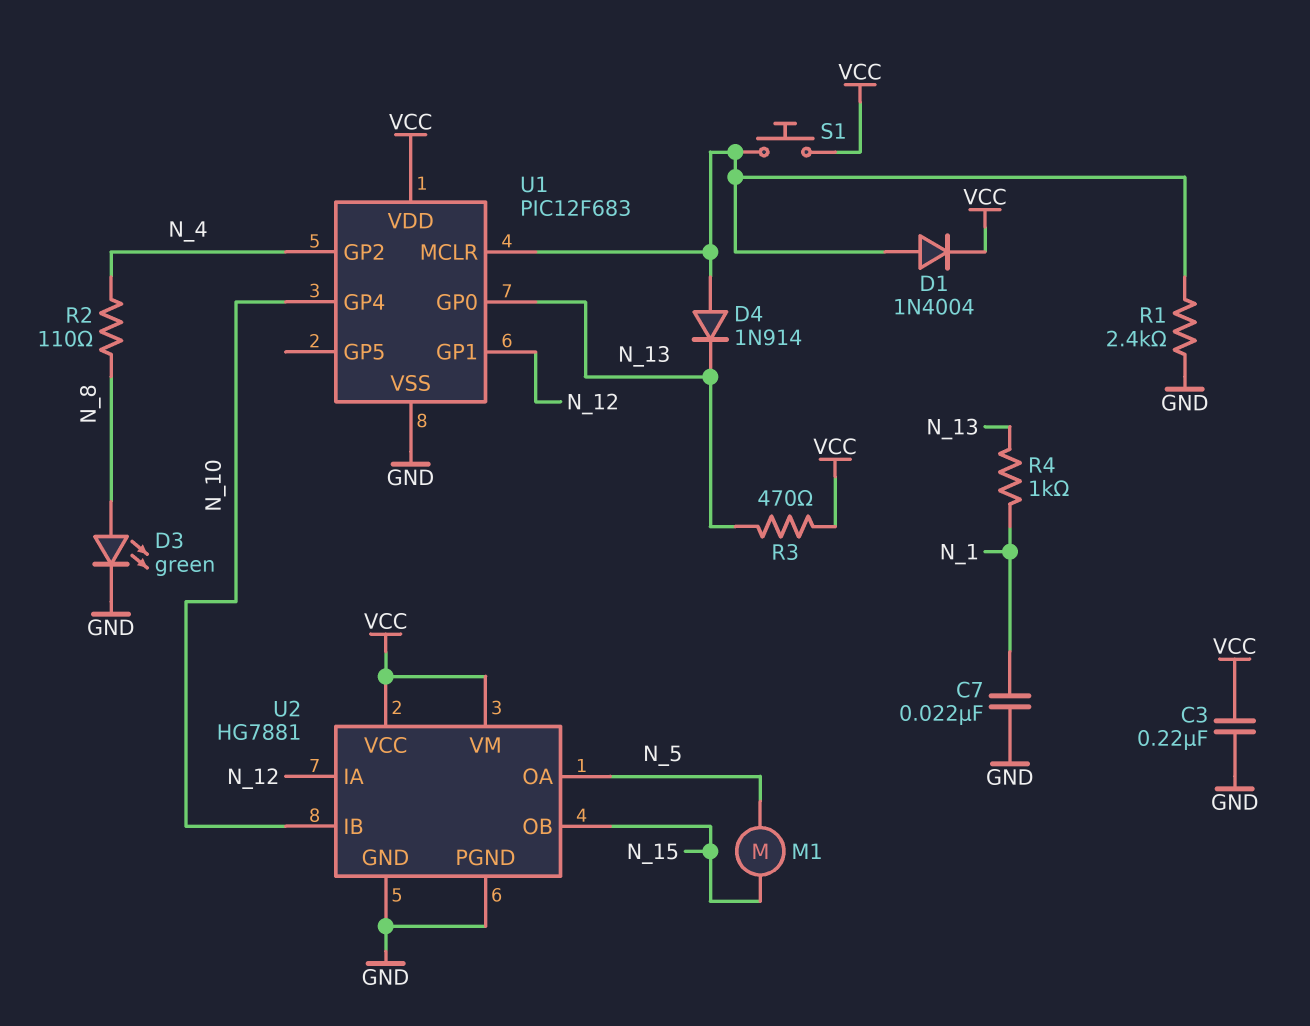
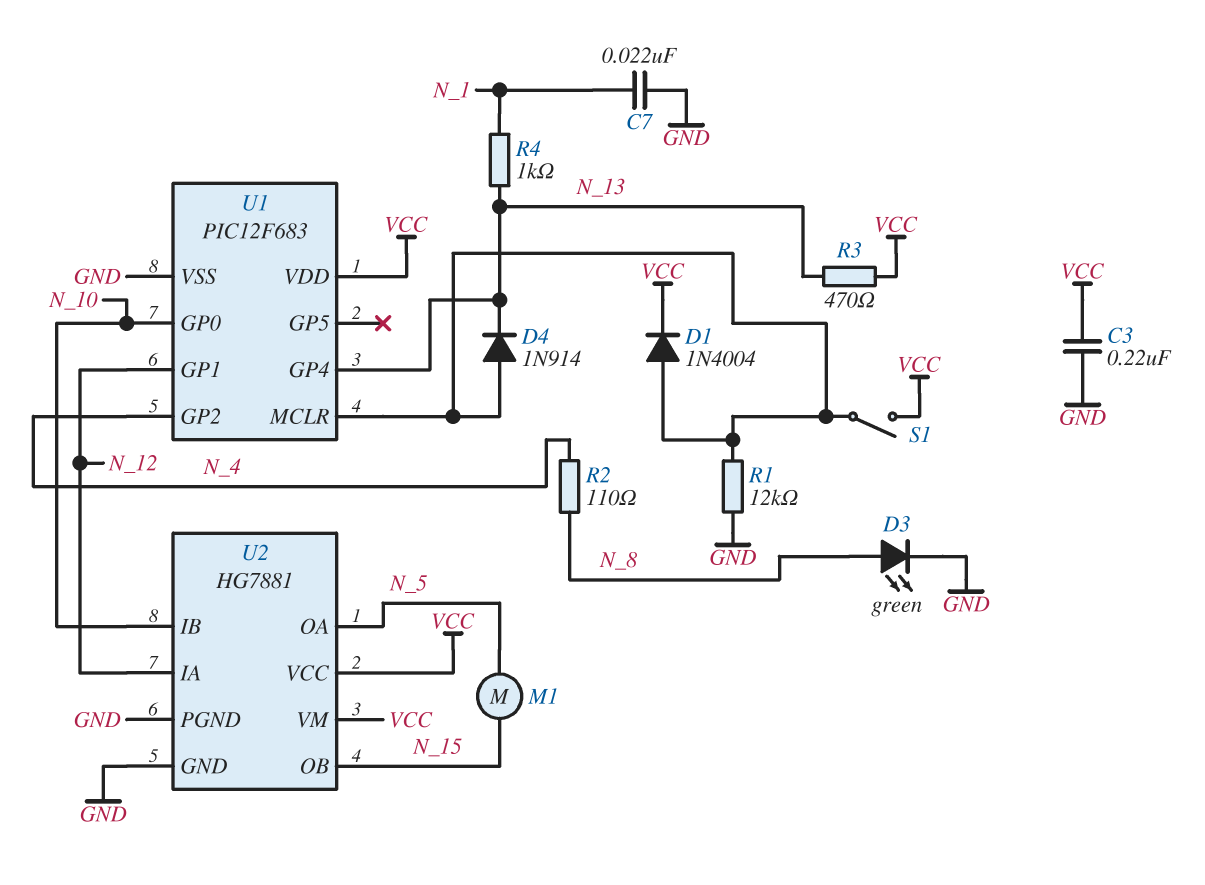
R1: 2.4k (GND, U1/MCLR) -> 12k (GND, U1/MCLR)
S1: button (U1/MCLR, VCC) -> switch (U1/MCLR, VCC)
U1 pin GP0: N_13 -> N_10
U1 pin GP4: N_10 -> N_13

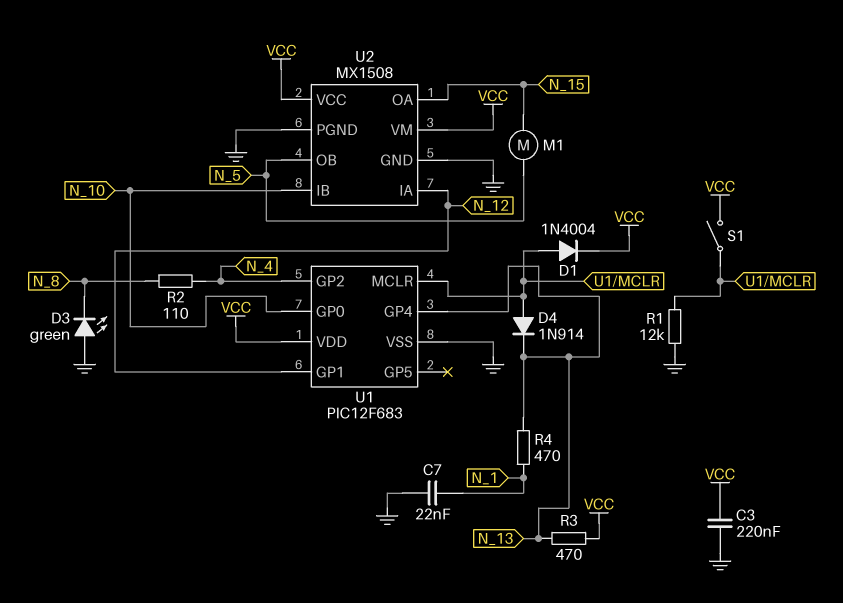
D3: LED green (A N_8, K GND) -> LED green (A GND, K N_8)
R4: 1k (N_1, N_13) -> 470 (N_1, N_13)
U2: HG7881 -> MX1508
U2 pin OA: N_5 -> N_15
U2 pin OB: N_15 -> N_5

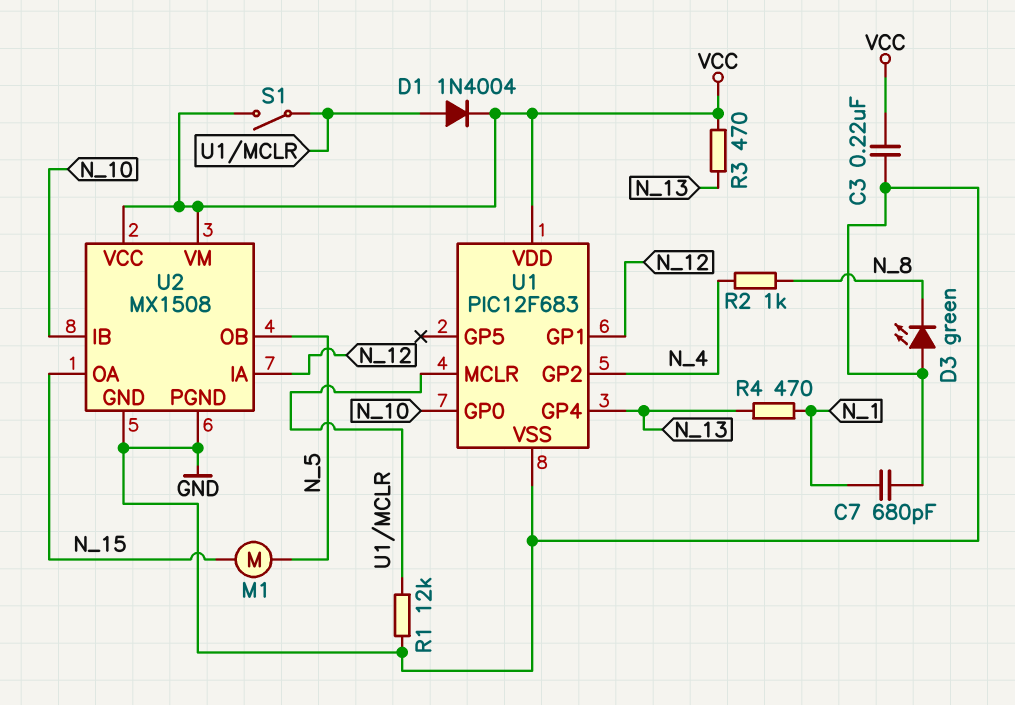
C7: 22nF (GND, N_1) -> 680pF (GND, N_1)
D4: diode 1N914 (A U1/MCLR, K N_13) -> none
R2: 110 (N_4, N_8) -> 1k (N_4, N_8)

